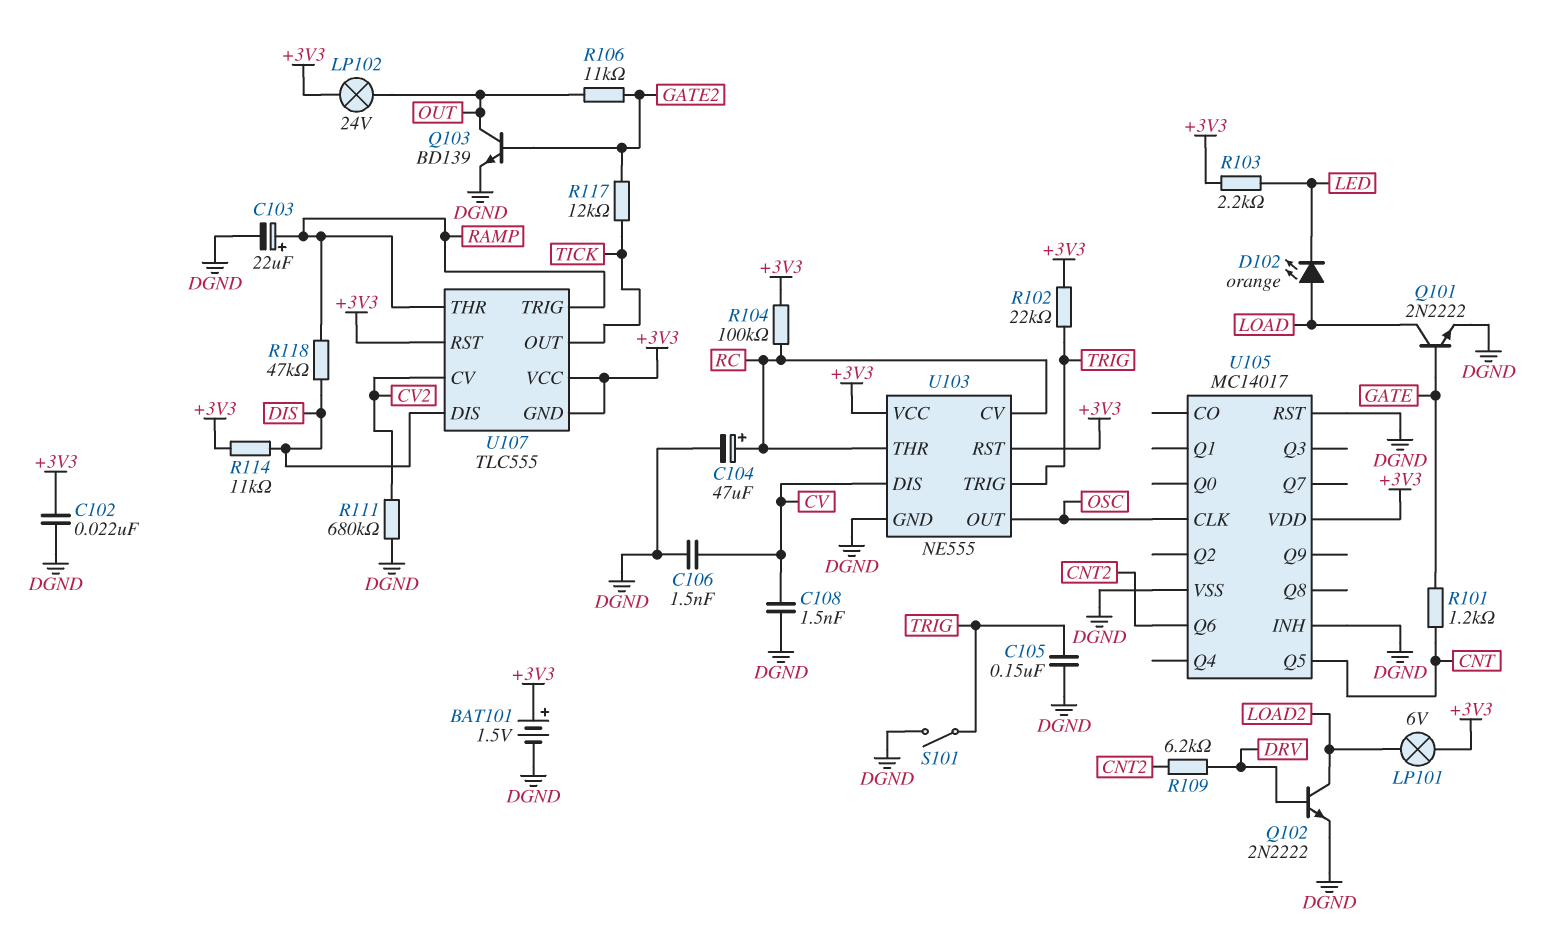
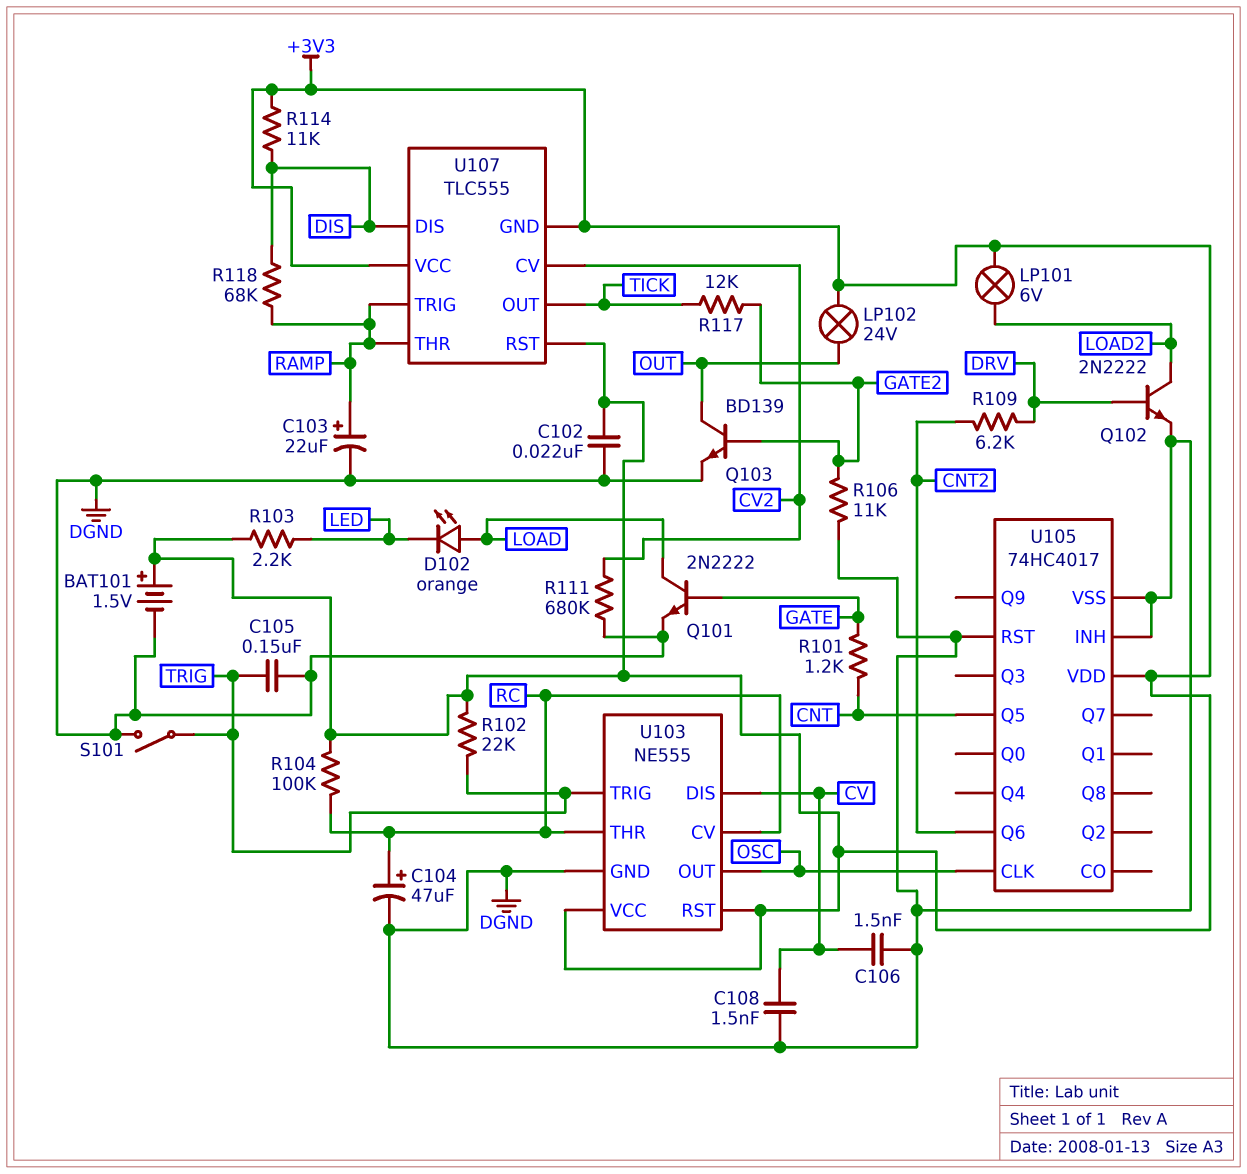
R106: 11k (GATE2, OUT) -> 11k (DGND, GATE2)
R118: 47k (DIS, RAMP) -> 68k (DIS, RAMP)
U105: MC14017 -> 74HC4017

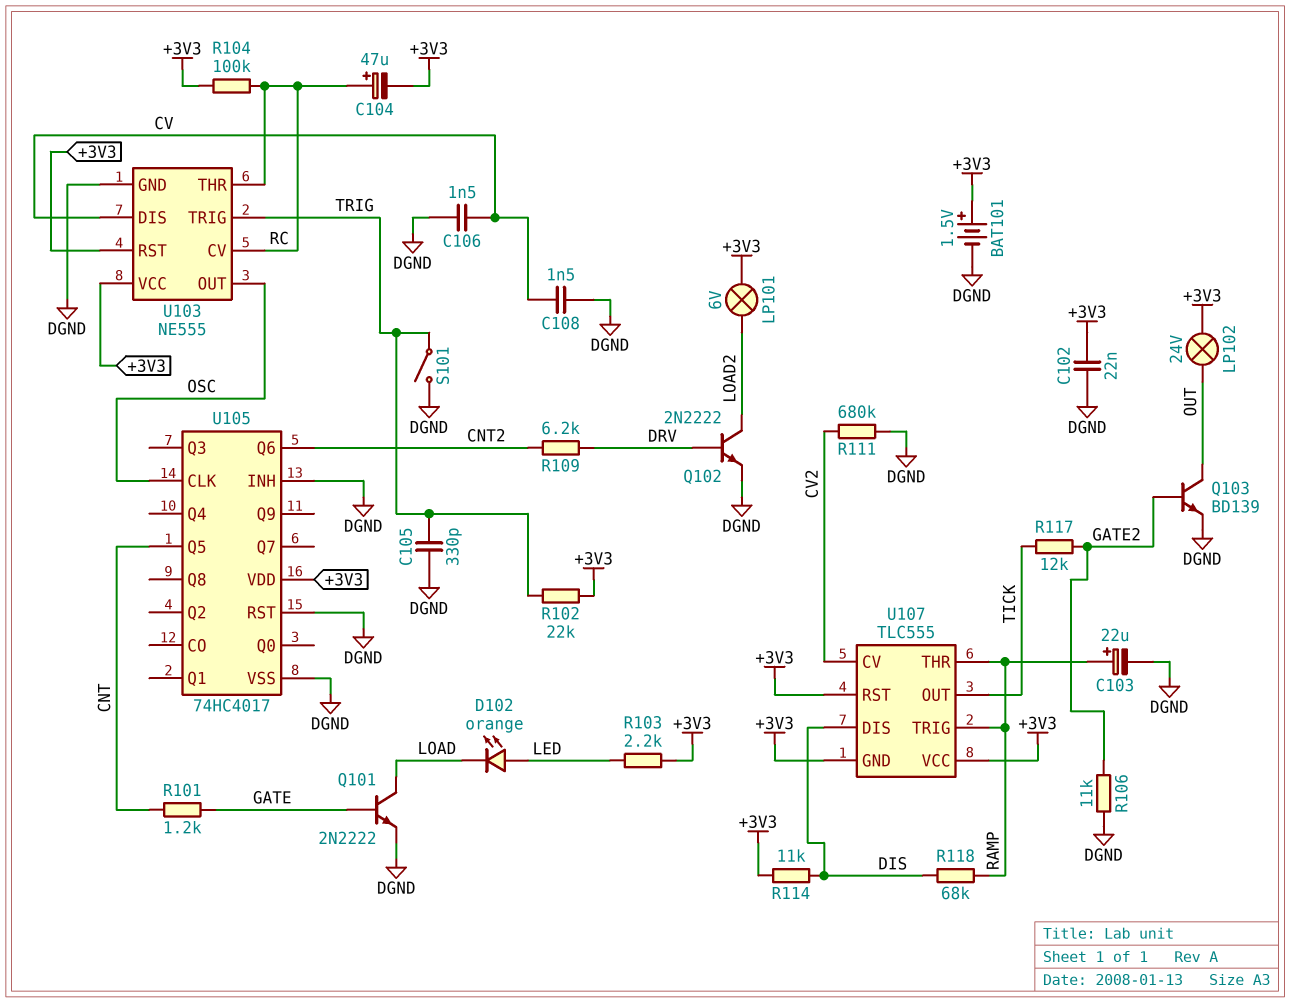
C104: 47uF (plus RC, minus DGND) -> 47uF (plus RC, minus +3V3)
C105: 150nF (DGND, TRIG) -> 330pF (DGND, TRIG)
D102: LED orange (A LOAD, K LED) -> LED orange (A LED, K LOAD)

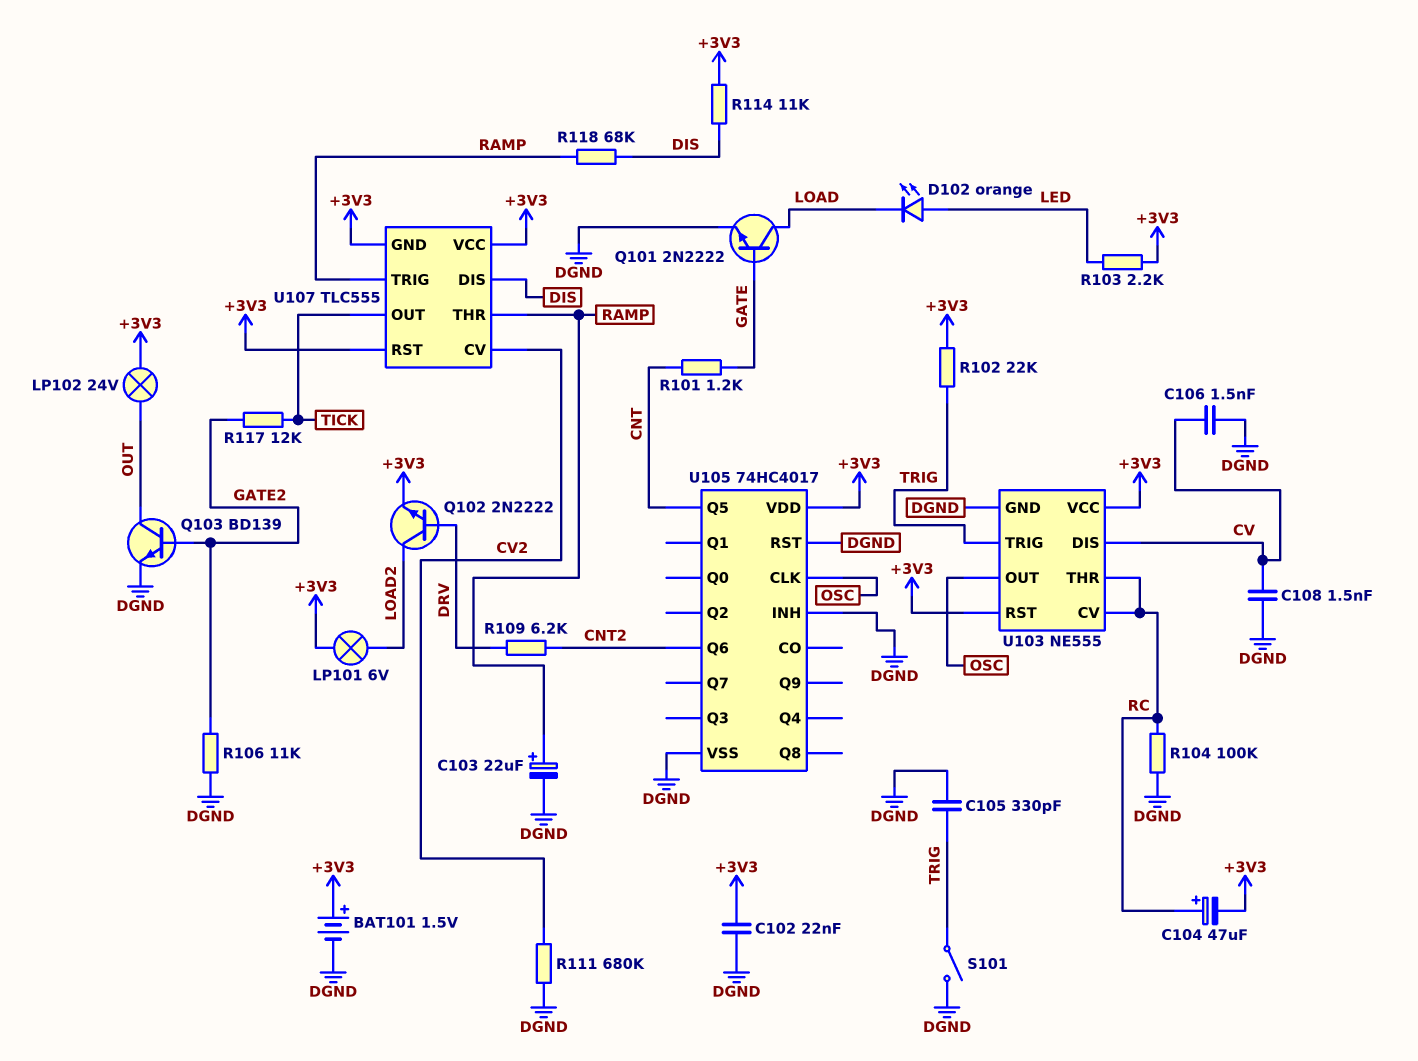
Q102: NPN 2N2222 (B DRV, C LOAD2, E DGND) -> NPN 2N2222 (B DRV, C LOAD2, E +3V3)
R104: 100k (+3V3, RC) -> 100k (DGND, RC)

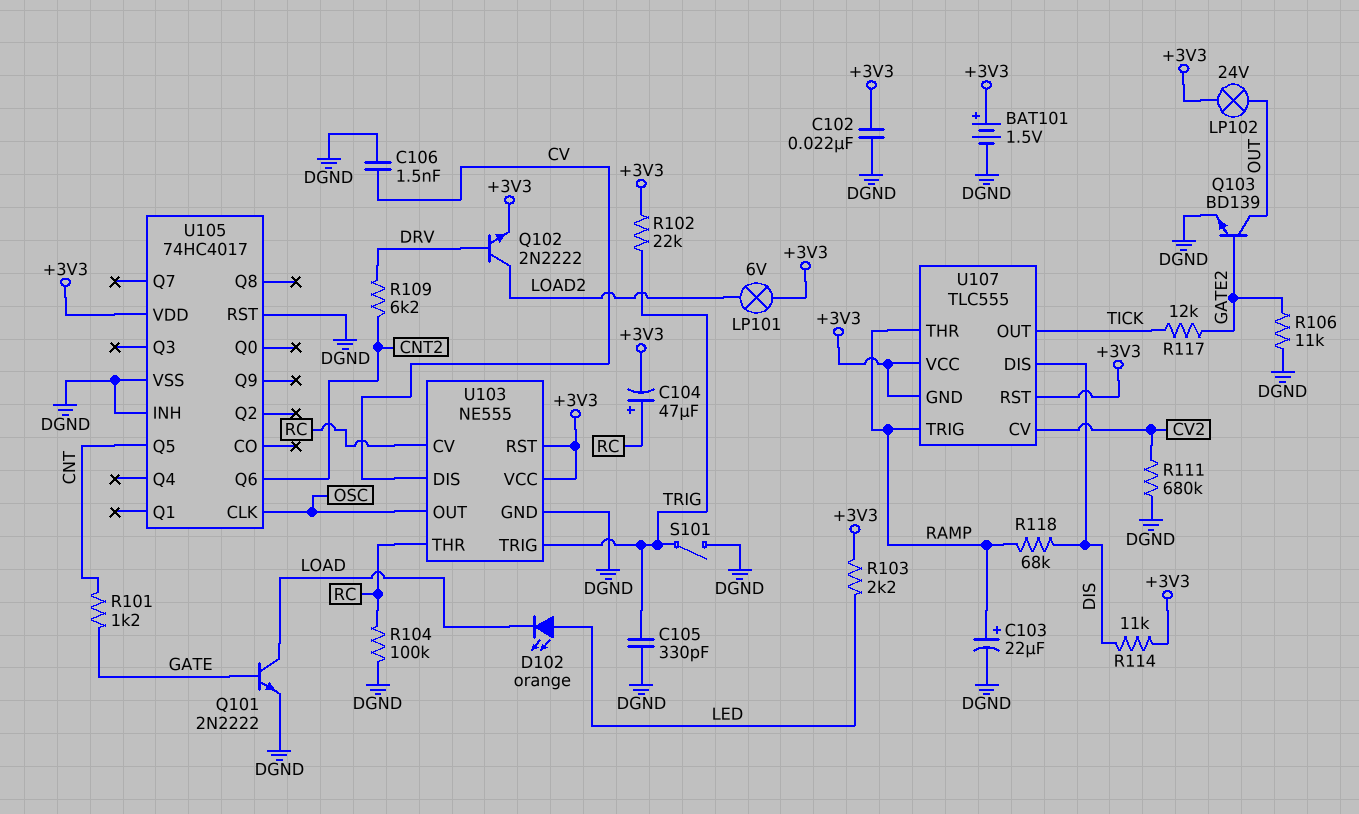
C108: 1.5nF (CV, DGND) -> none

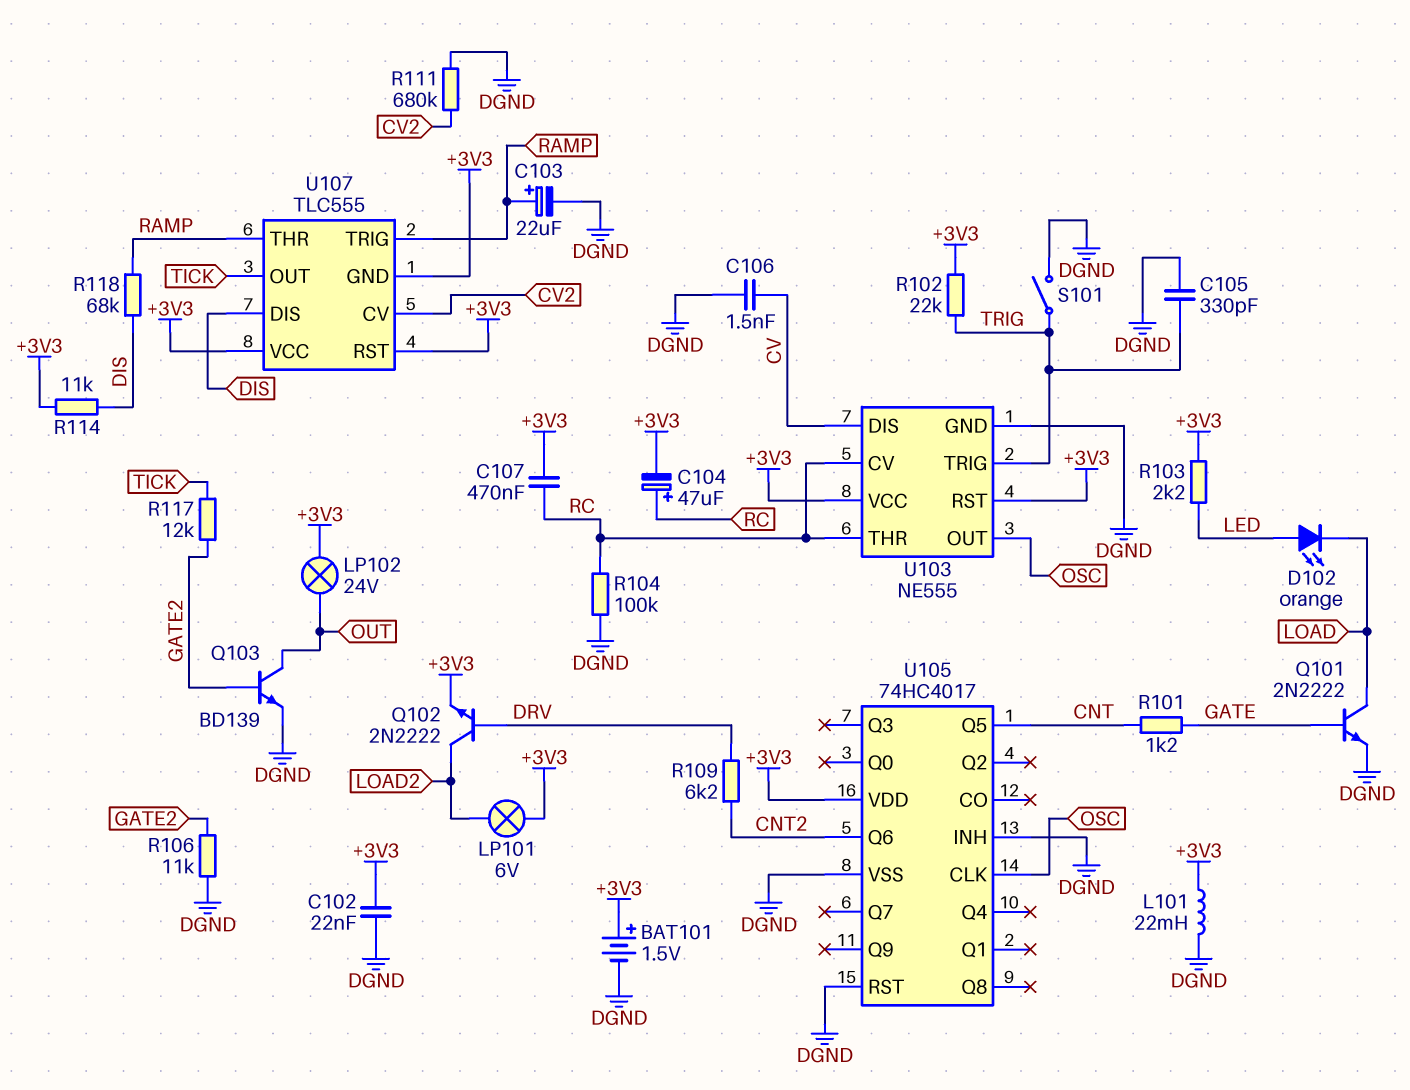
C107: none -> 470nF (+3V3, RC)
L101: none -> 22mH (+3V3, DGND)

